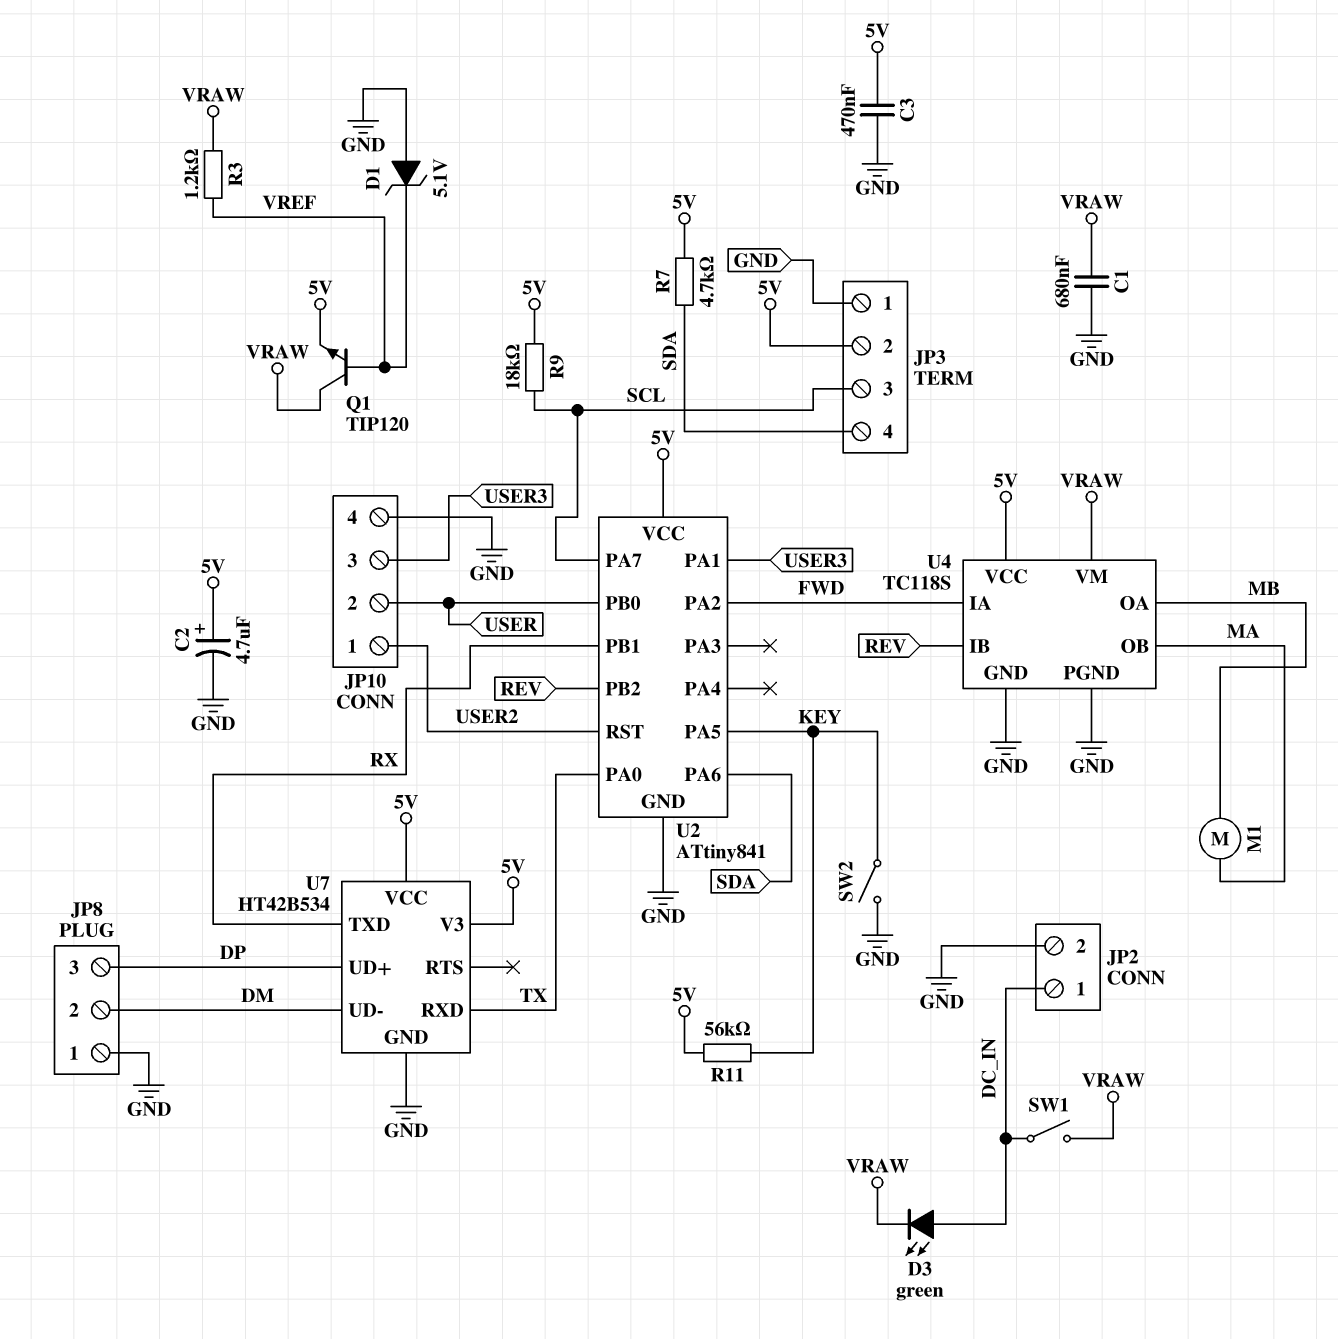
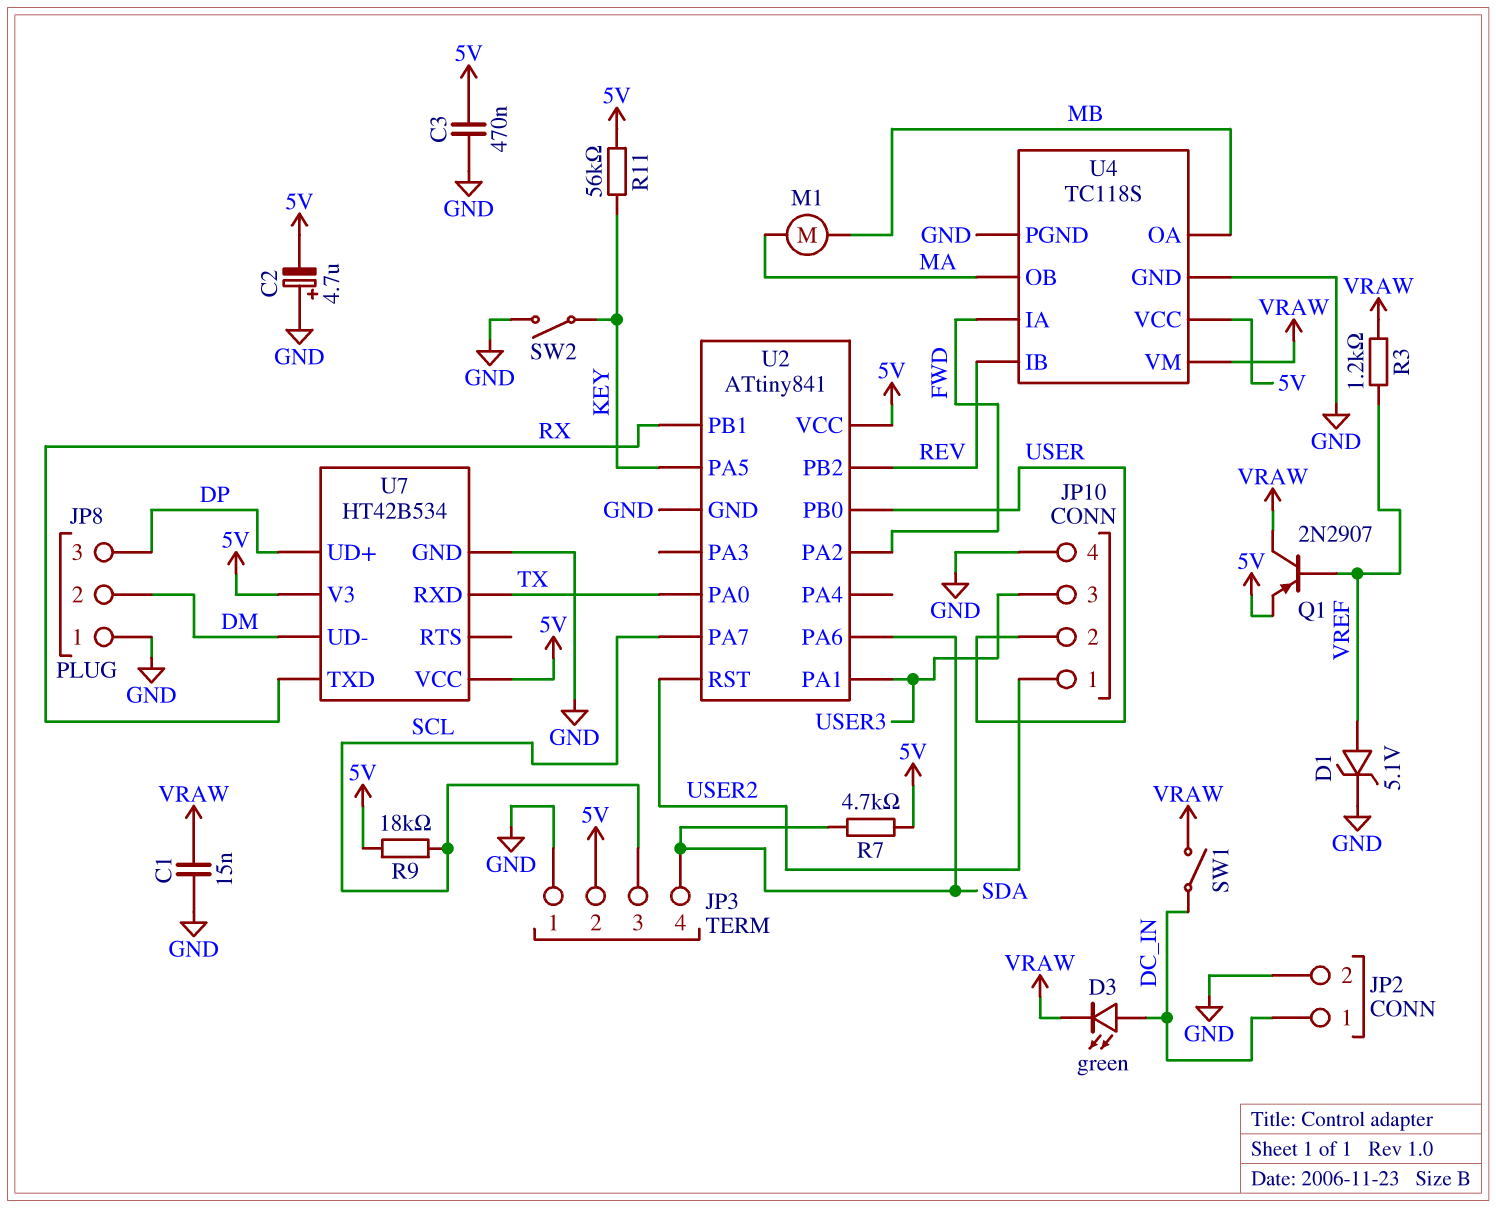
C1: 680nF (GND, VRAW) -> 15nF (GND, VRAW)
C2: 4.7uF (plus 5V, minus GND) -> 4.7uF (plus GND, minus 5V)
D1: zener 5.1V (A GND, K VREF) -> zener 5.1V (A VREF, K GND)
Q1: NPN TIP120 (B VREF, C VRAW, E 5V) -> PNP 2N2907 (B VREF, C VRAW, E 5V)

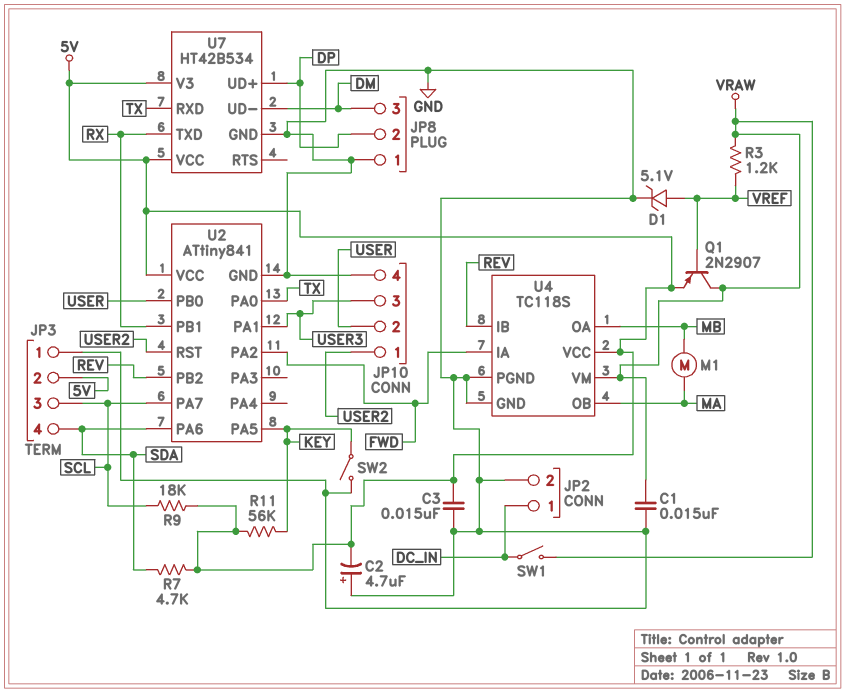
C3: 470nF (5V, GND) -> 15nF (5V, GND)
D3: LED green (A DC_IN, K VRAW) -> none
JP8 pin 2: DM -> DP
JP8 pin 3: DP -> DM

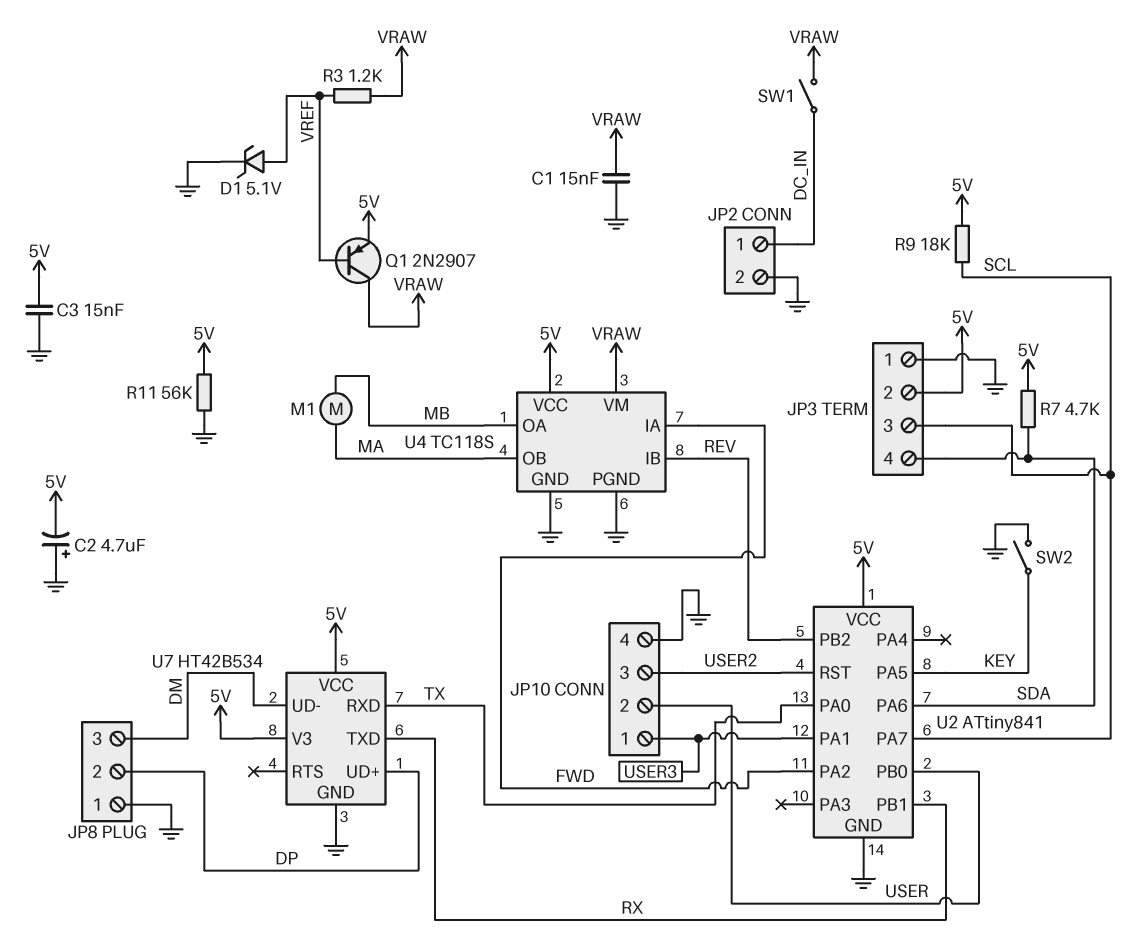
JP10 pin 1: USER2 -> USER3
JP10 pin 3: USER3 -> USER2
R11: 56k (5V, KEY) -> 56k (5V, GND)

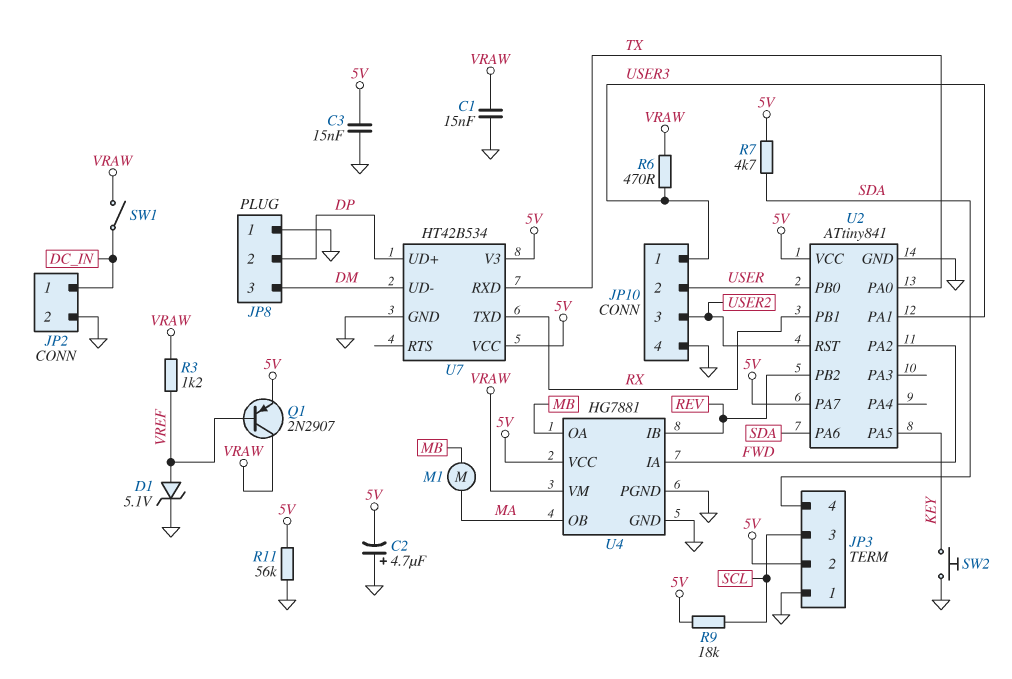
R6: none -> 470 (USER3, VRAW)
SW2: switch (GND, KEY) -> button (GND, KEY)
U2 pin PA7: SCL -> 5V
U4: TC118S -> HG7881

